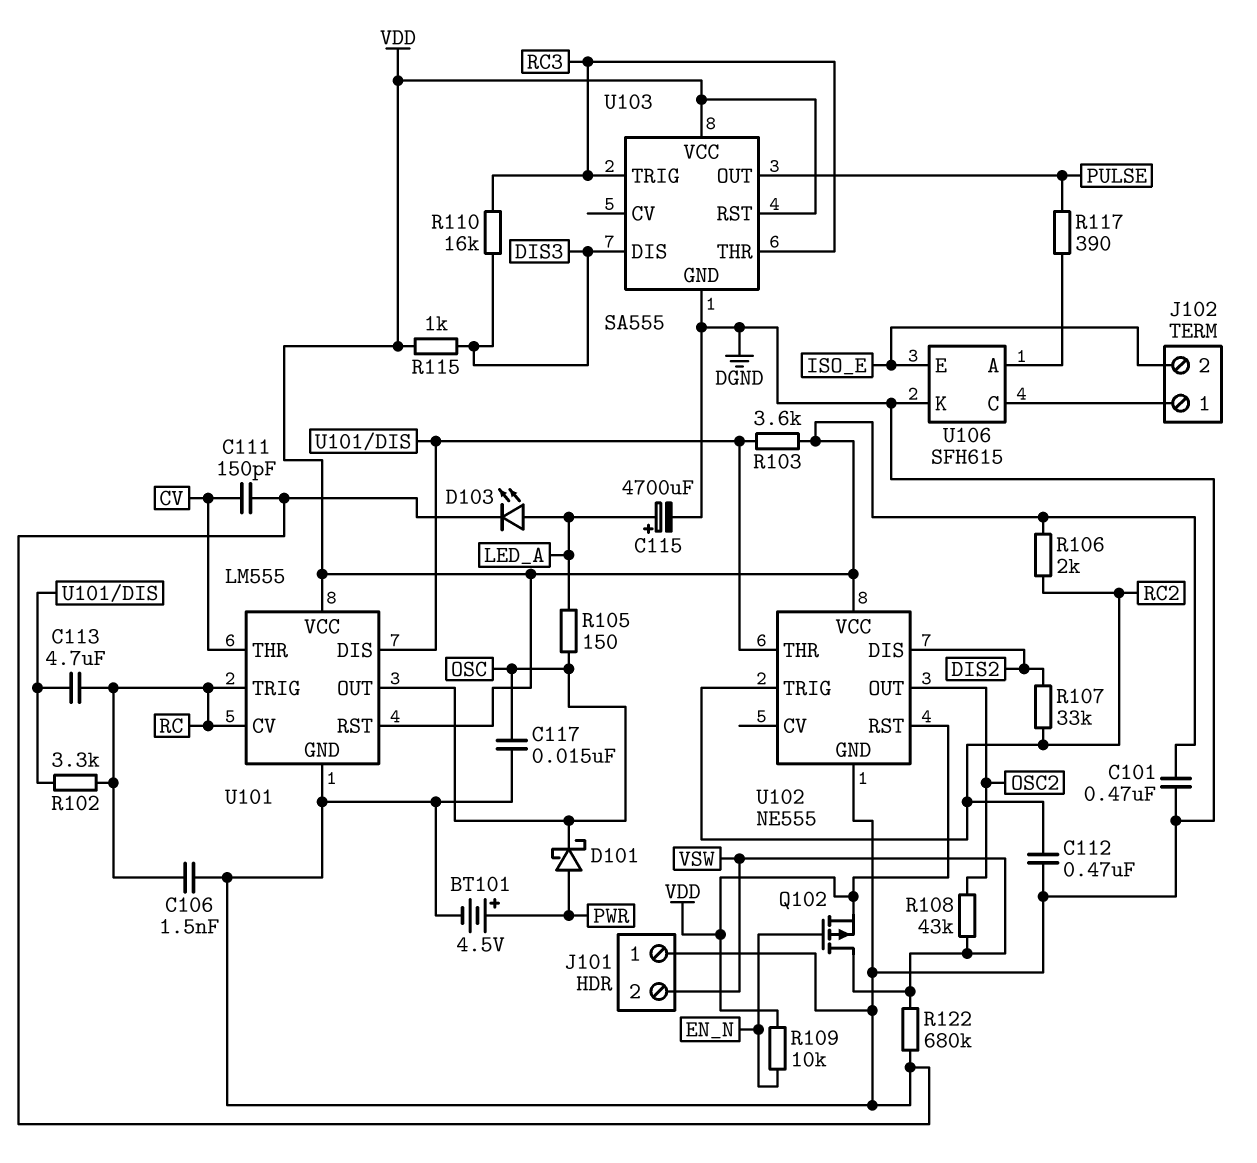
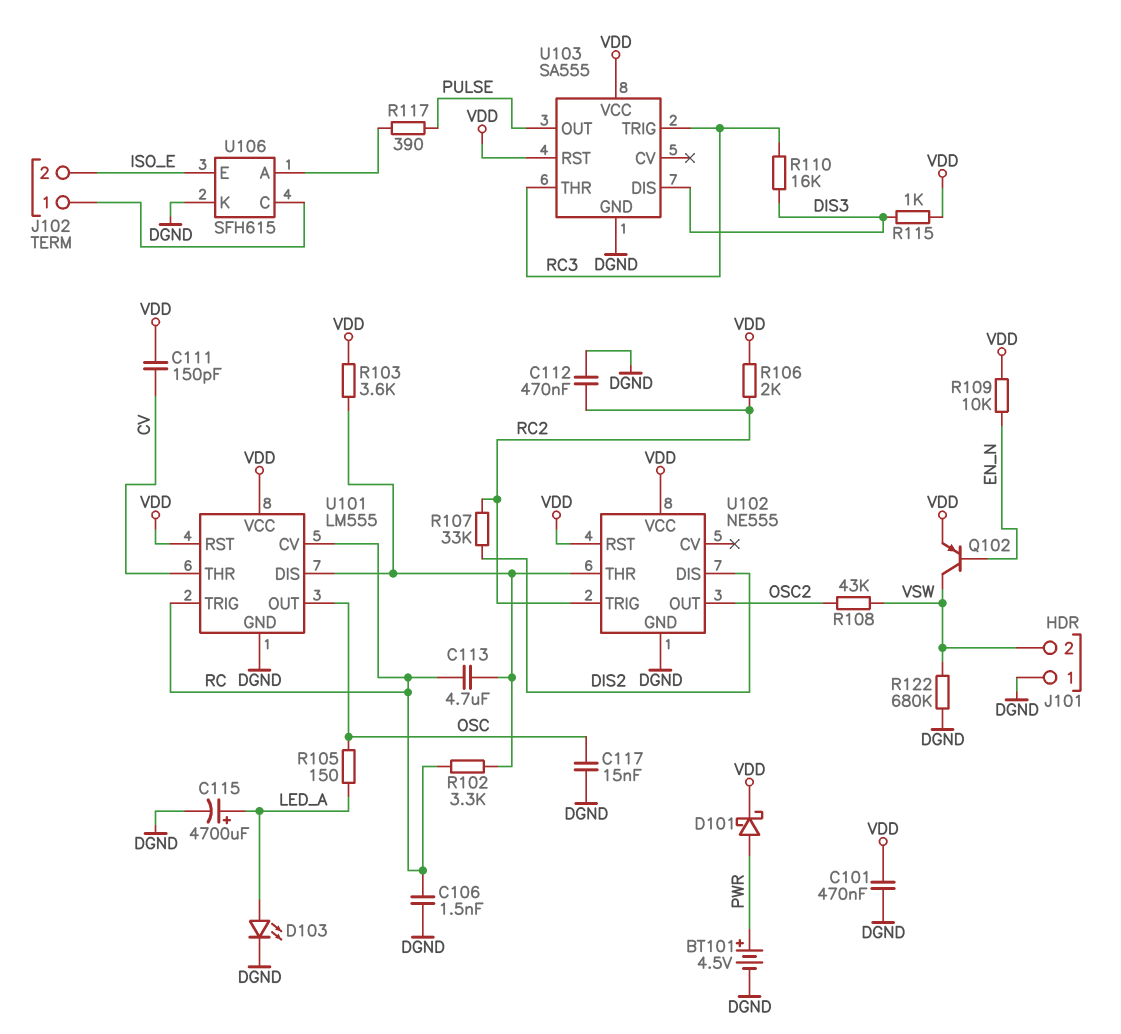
C111: 150pF (CV, DGND) -> 150pF (CV, VDD)
D101: schottky (A PWR, K OSC) -> schottky (A PWR, K VDD)
Q102: PMOS (G EN_N, D VSW, S VDD) -> PNP (B EN_N, C VSW, E VDD)

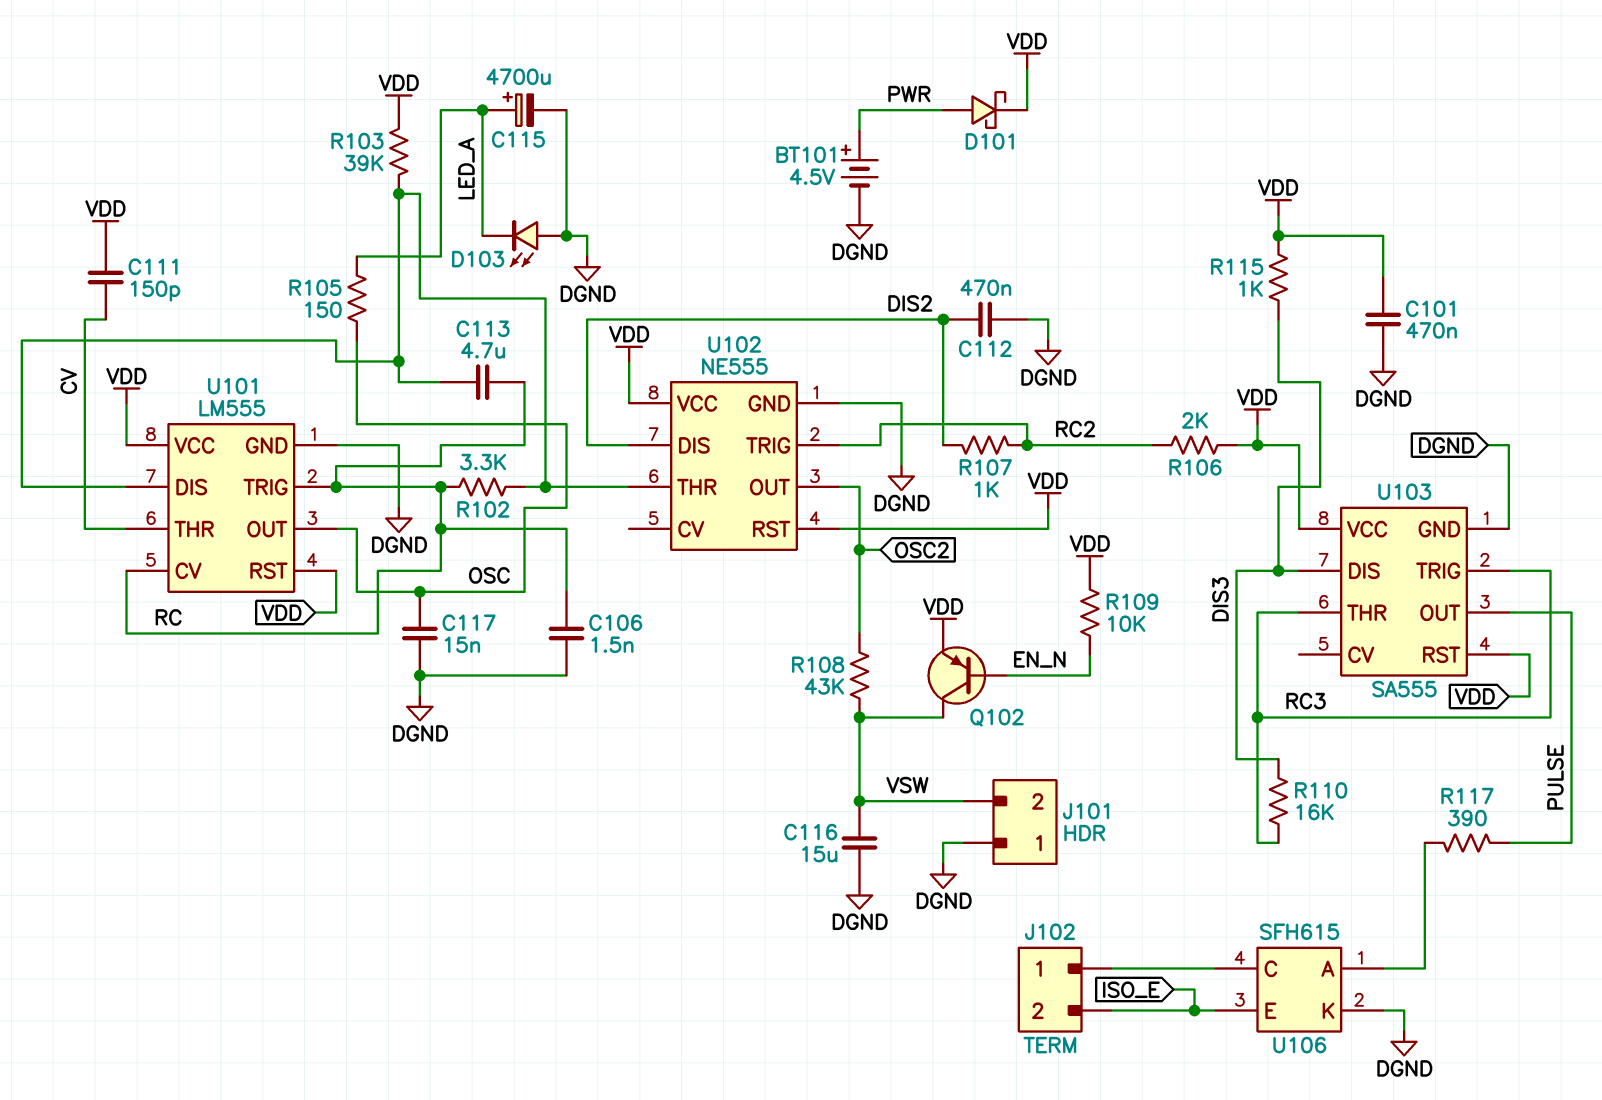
C112: 470nF (DGND, RC2) -> 470nF (DGND, DIS2)
C116: none -> 15uF (DGND, VSW)
D103: LED (A LED_A, K DGND) -> LED (A DGND, K LED_A)
R103: 3.6k (U101/DIS, VDD) -> 39k (U101/DIS, VDD)
R107: 33k (DIS2, RC2) -> 1k (DIS2, RC2)
R122: 680k (DGND, VSW) -> none

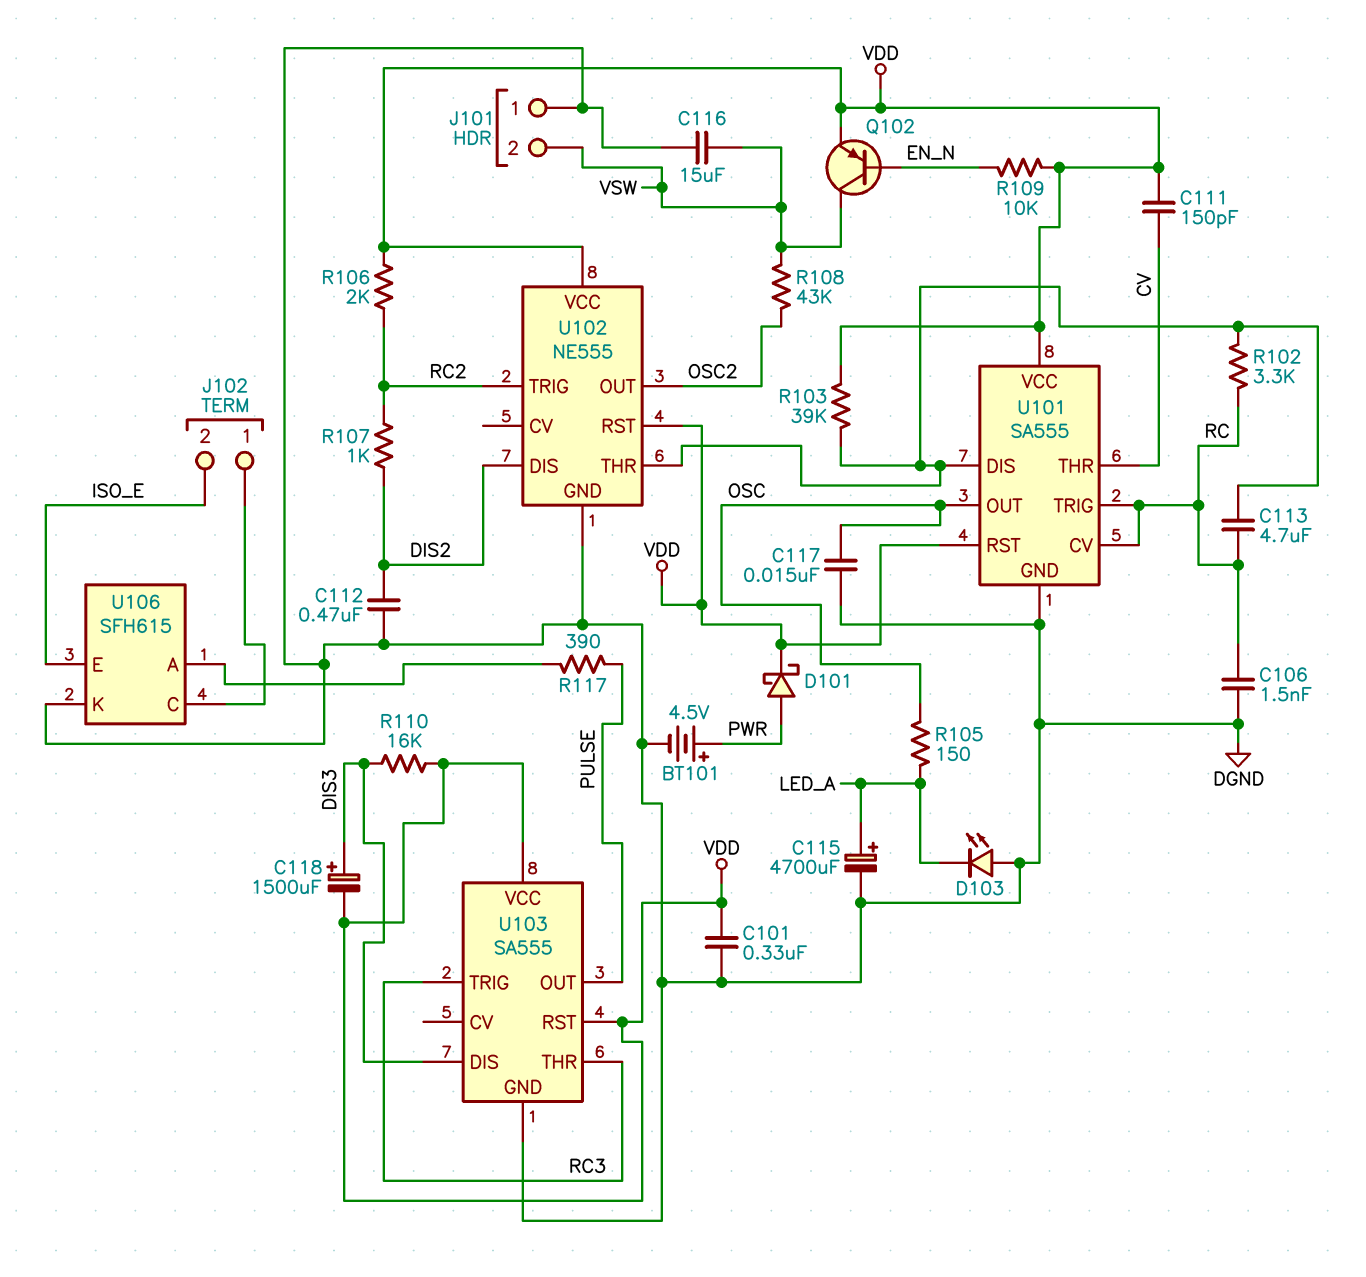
C101: 470nF (DGND, VDD) -> 330nF (DGND, VDD)
C118: none -> 1500uF (plus DIS3, minus VDD)
R110: 16k (DIS3, RC3) -> 16k (DIS3, VDD)
R115: 1k (DIS3, VDD) -> none
U101: LM555 -> SA555

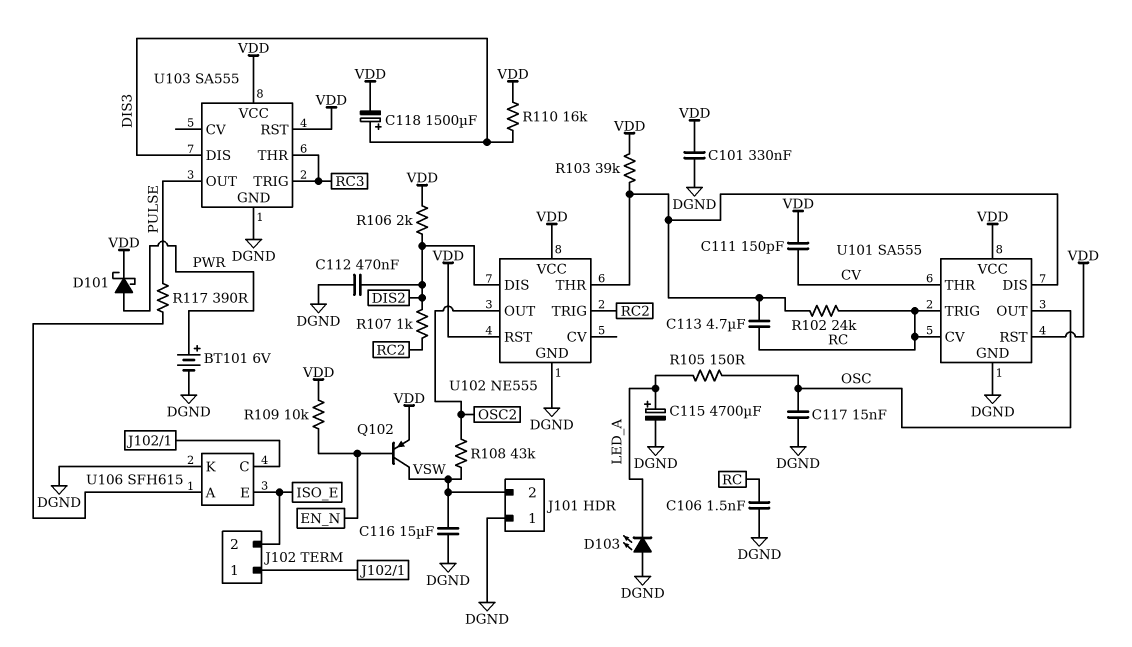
BT101: 4.5V (plus PWR, minus DGND) -> 6V (plus PWR, minus DGND)
R102: 3.3k (RC, U101/DIS) -> 24k (RC, U101/DIS)
R106: 2k (RC2, VDD) -> 2k (DIS2, VDD)

